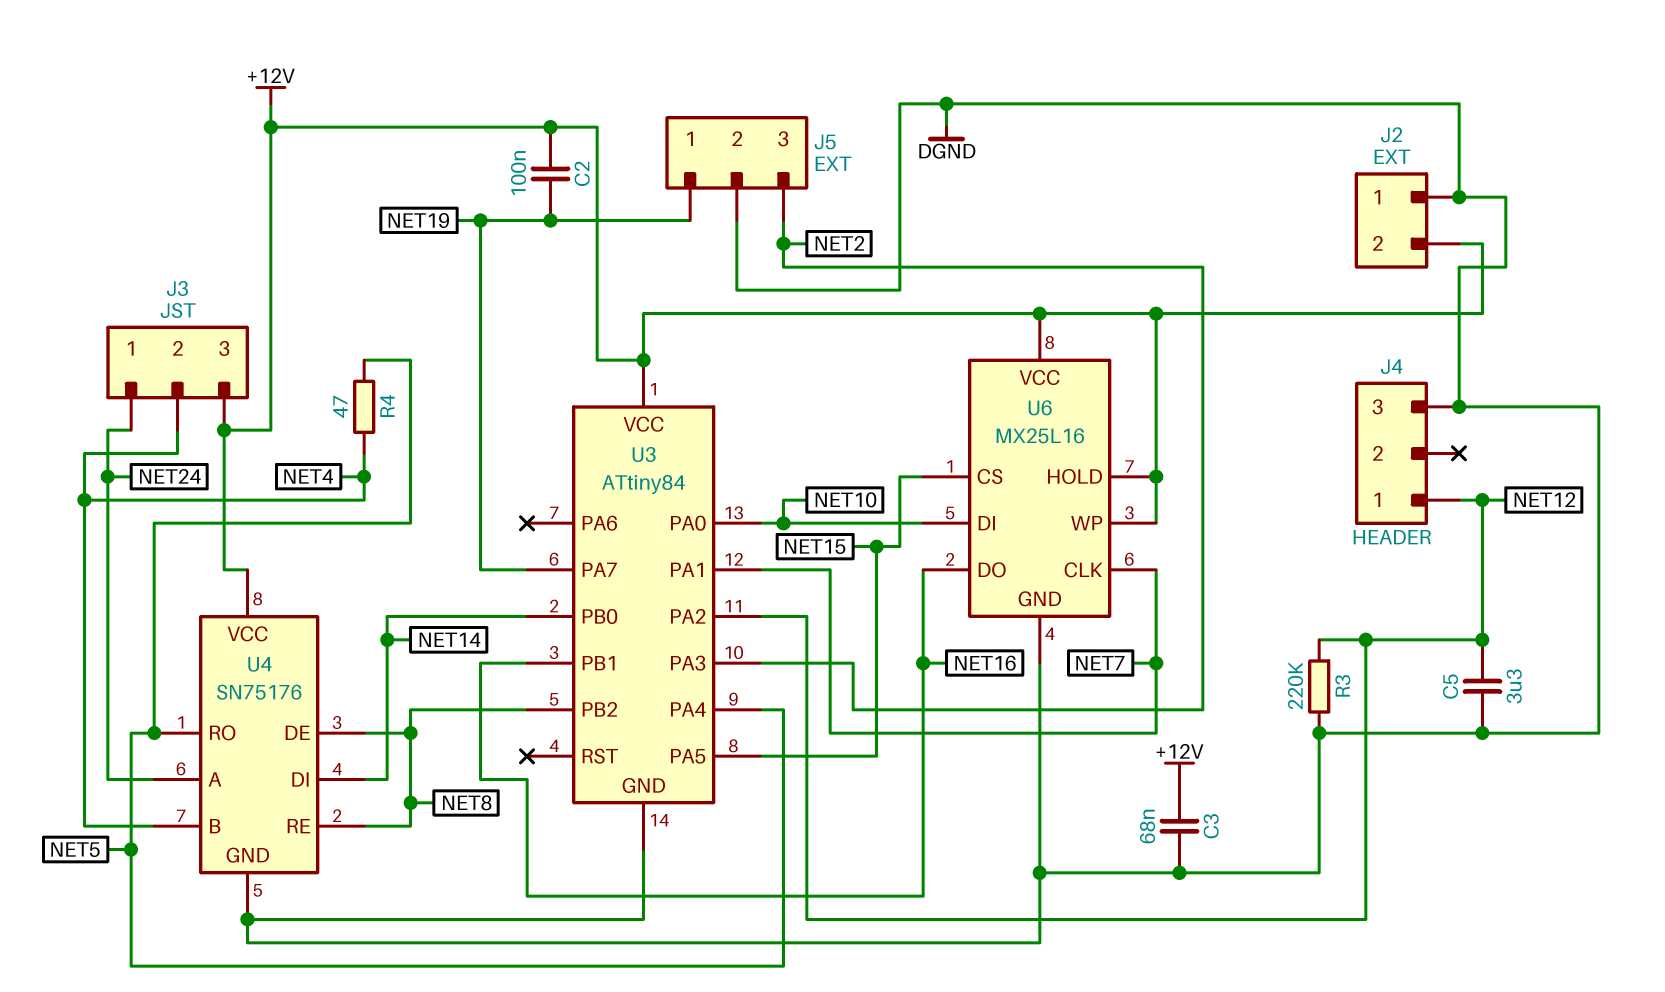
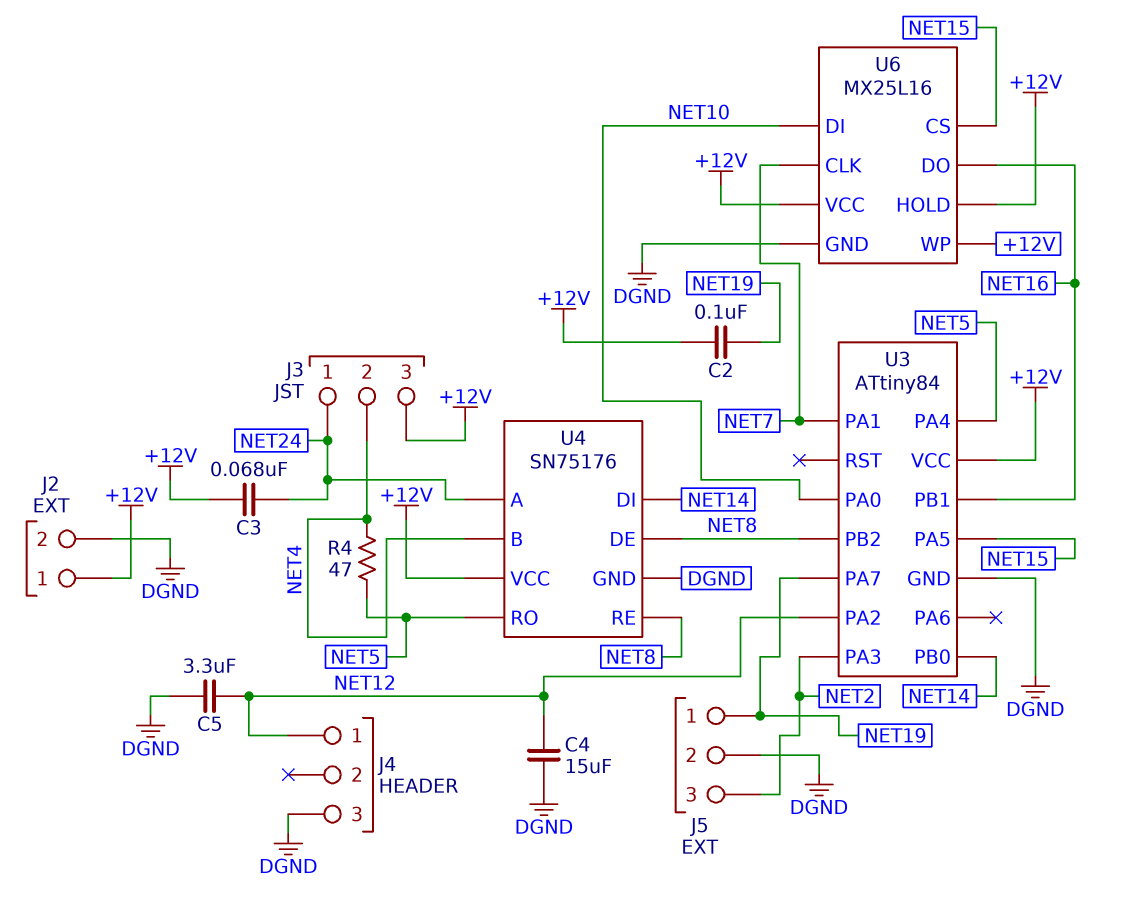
C3: 68nF (+12V, DGND) -> 68nF (+12V, NET24)
C4: none -> 15uF (DGND, NET12)
J2 pin 1: DGND -> +12V
J2 pin 2: +12V -> DGND
R3: 220k (DGND, NET12) -> none

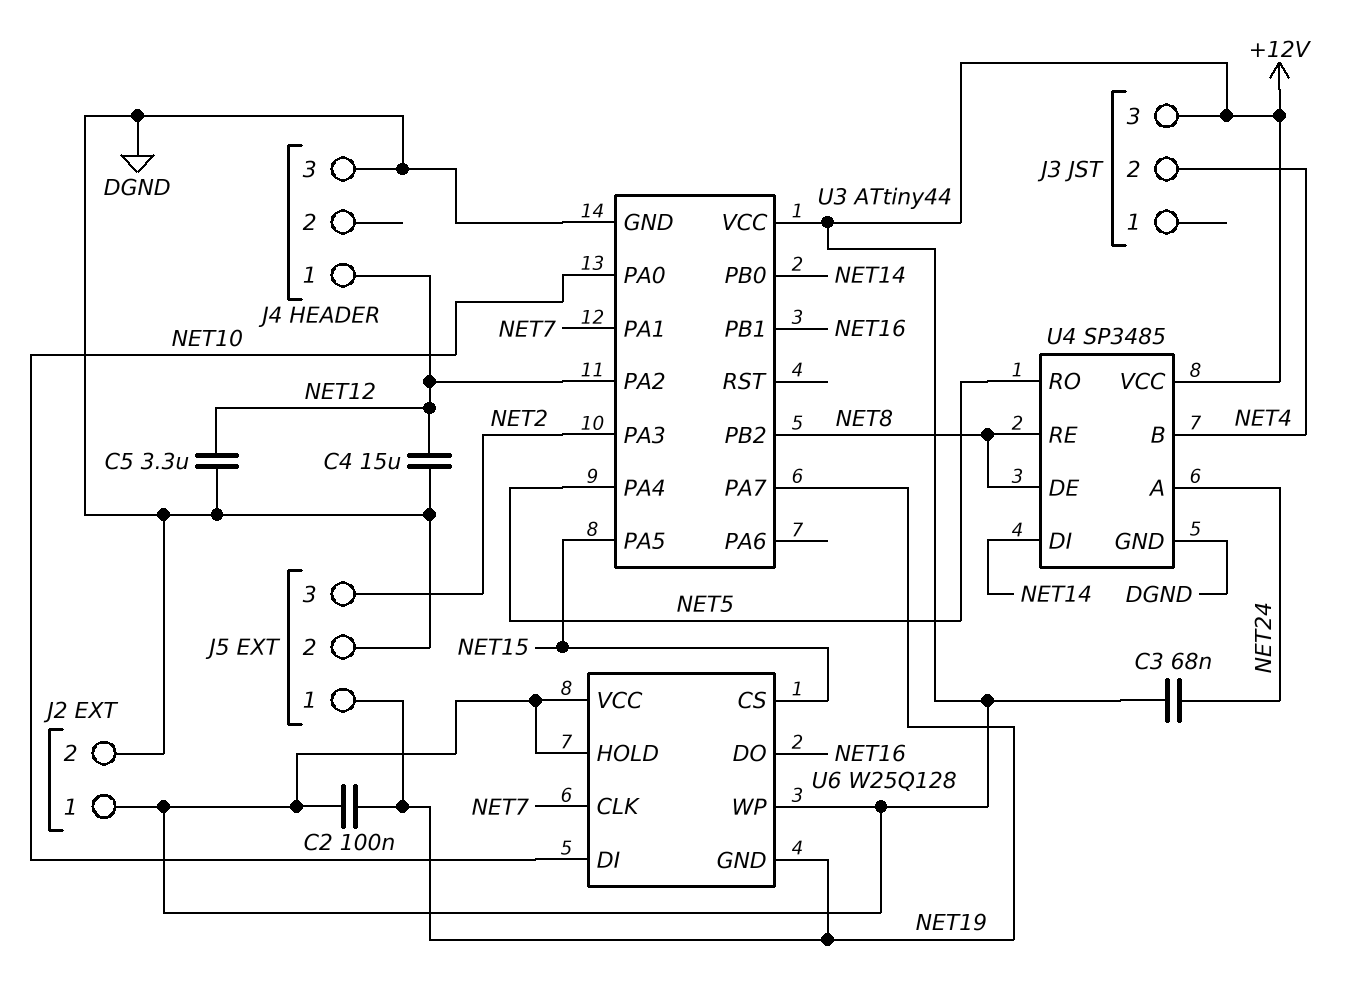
J3 pin 1: NET24 -> none
R4: 47 (NET4, NET5) -> none
U3: ATtiny84 -> ATtiny44
U4: SN75176 -> SP3485
U6: MX25L16 -> W25Q128
U6 pin GND: DGND -> NET19

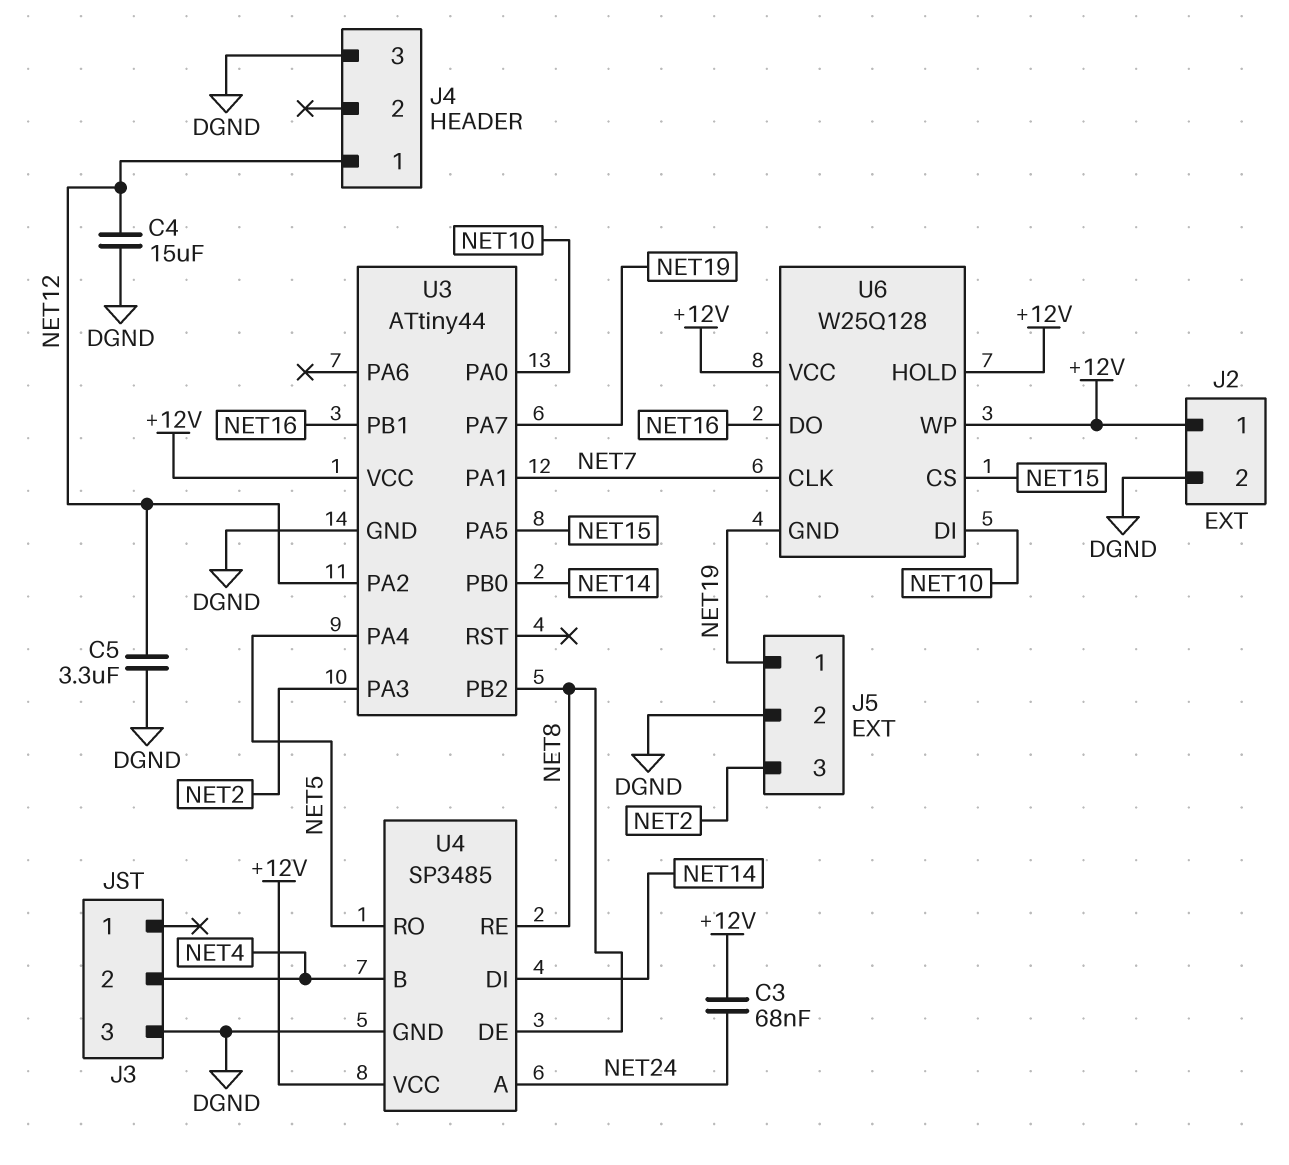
C2: 100nF (+12V, NET19) -> none
J3 pin 3: +12V -> DGND

